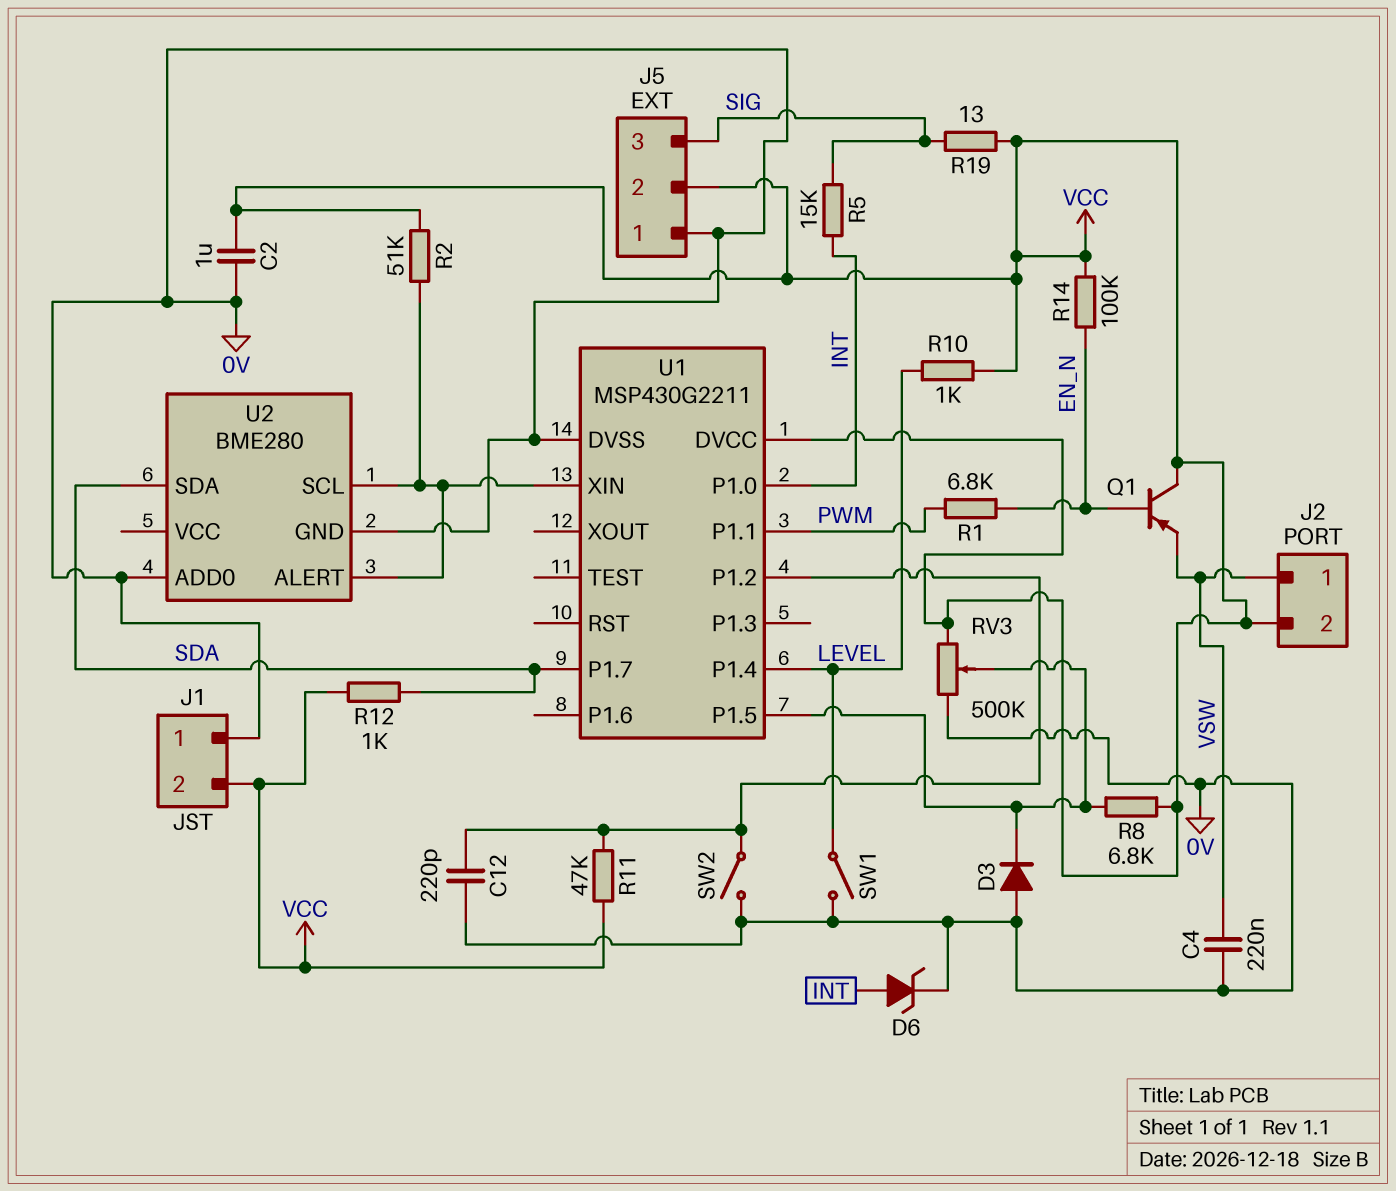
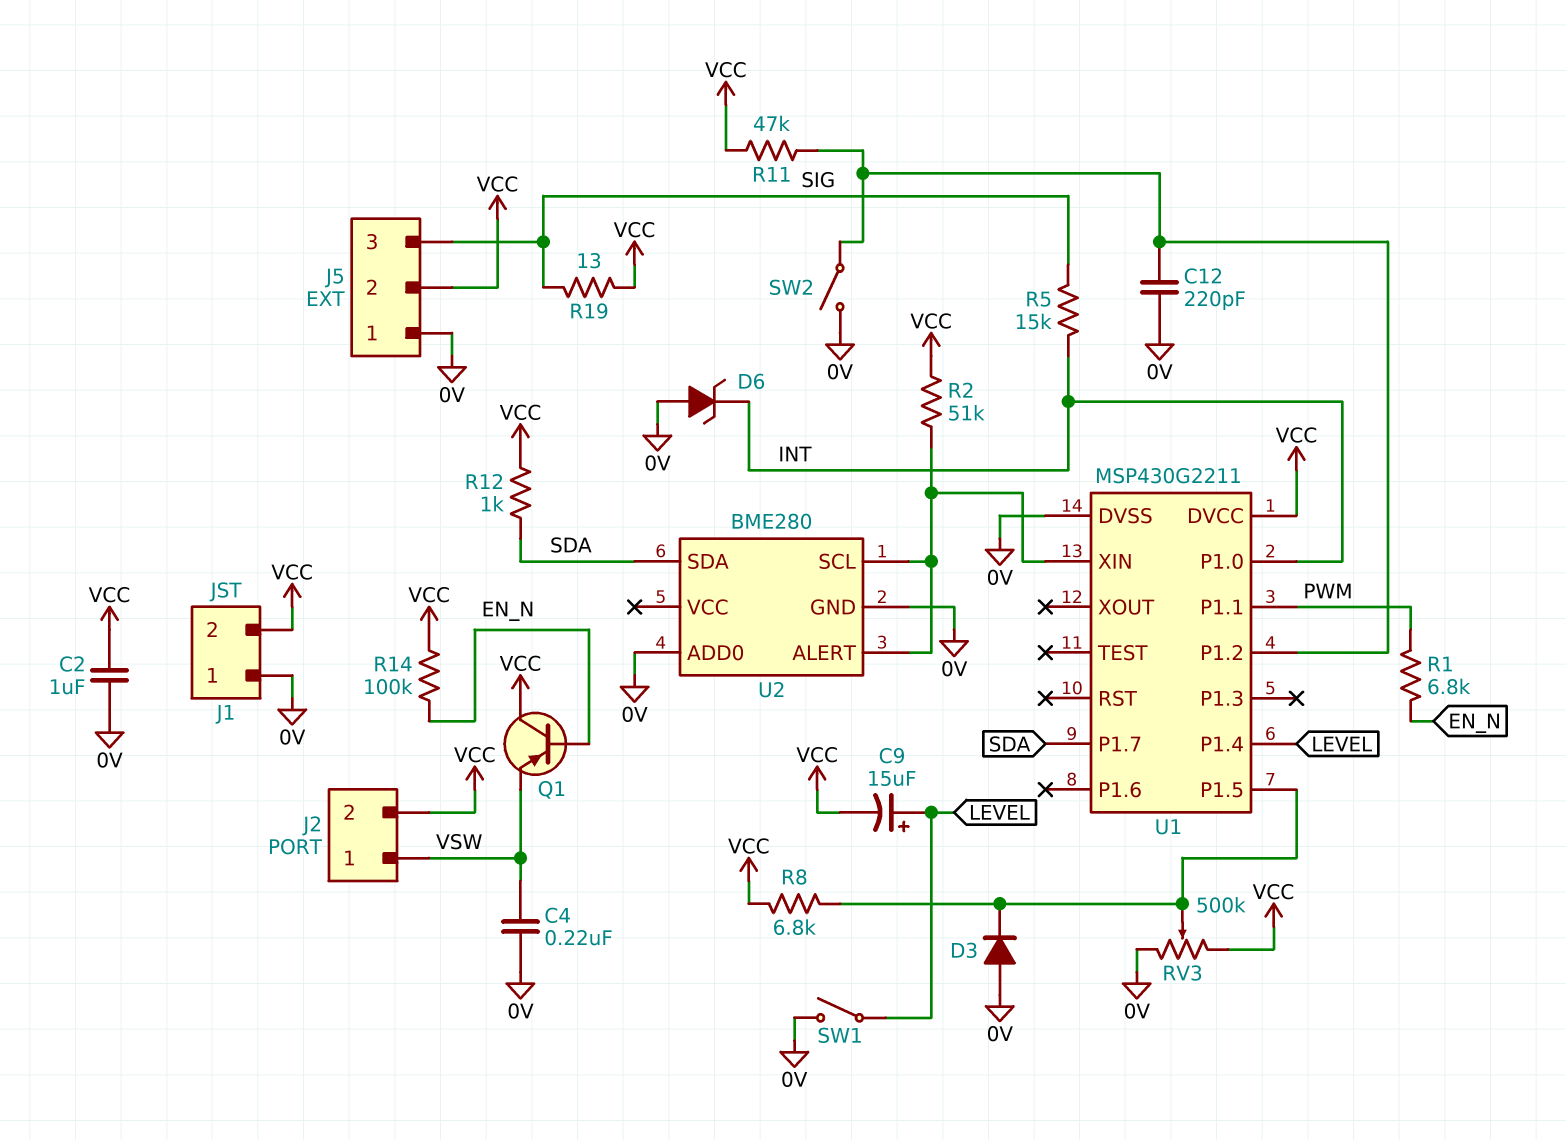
C9: none -> 15uF (plus LEVEL, minus VCC)
D6: zener (A INT, K 0V) -> zener (A 0V, K INT)
R10: 1k (LEVEL, VCC) -> none

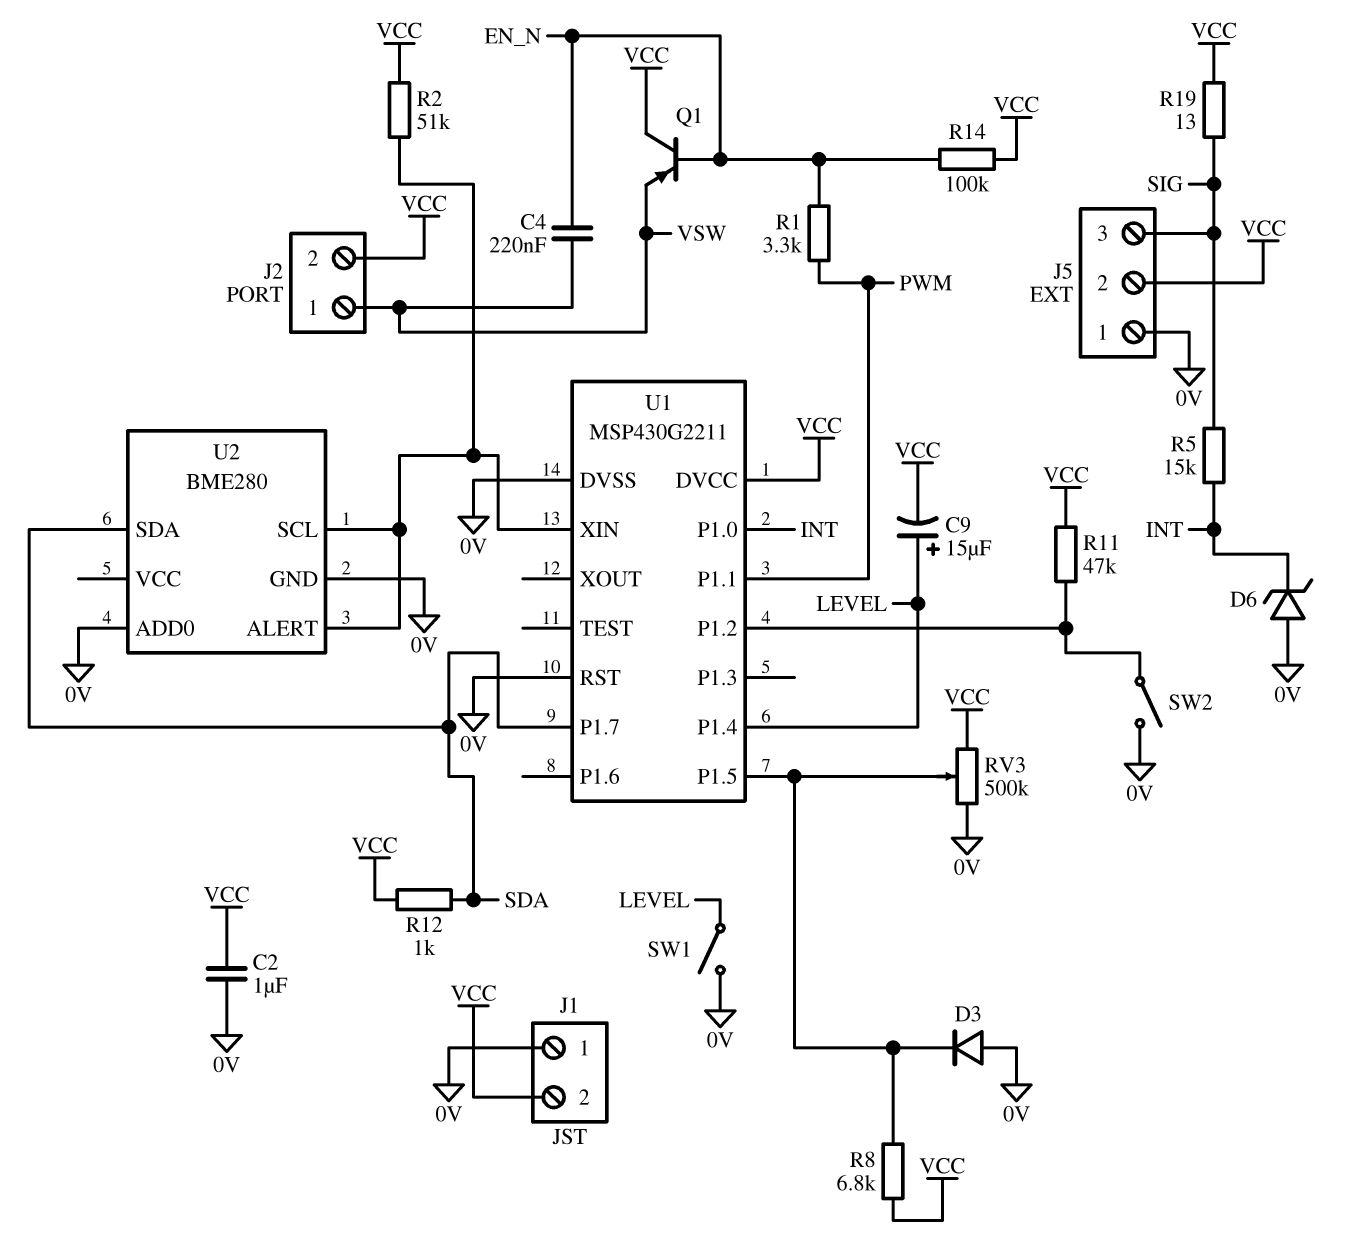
C4: 220nF (0V, VSW) -> 220nF (EN_N, VSW)
C12: 220pF (0V, U1/P1.2) -> none
R1: 6.8k (EN_N, PWM) -> 3.3k (EN_N, PWM)
U1 pin RST: none -> 0V

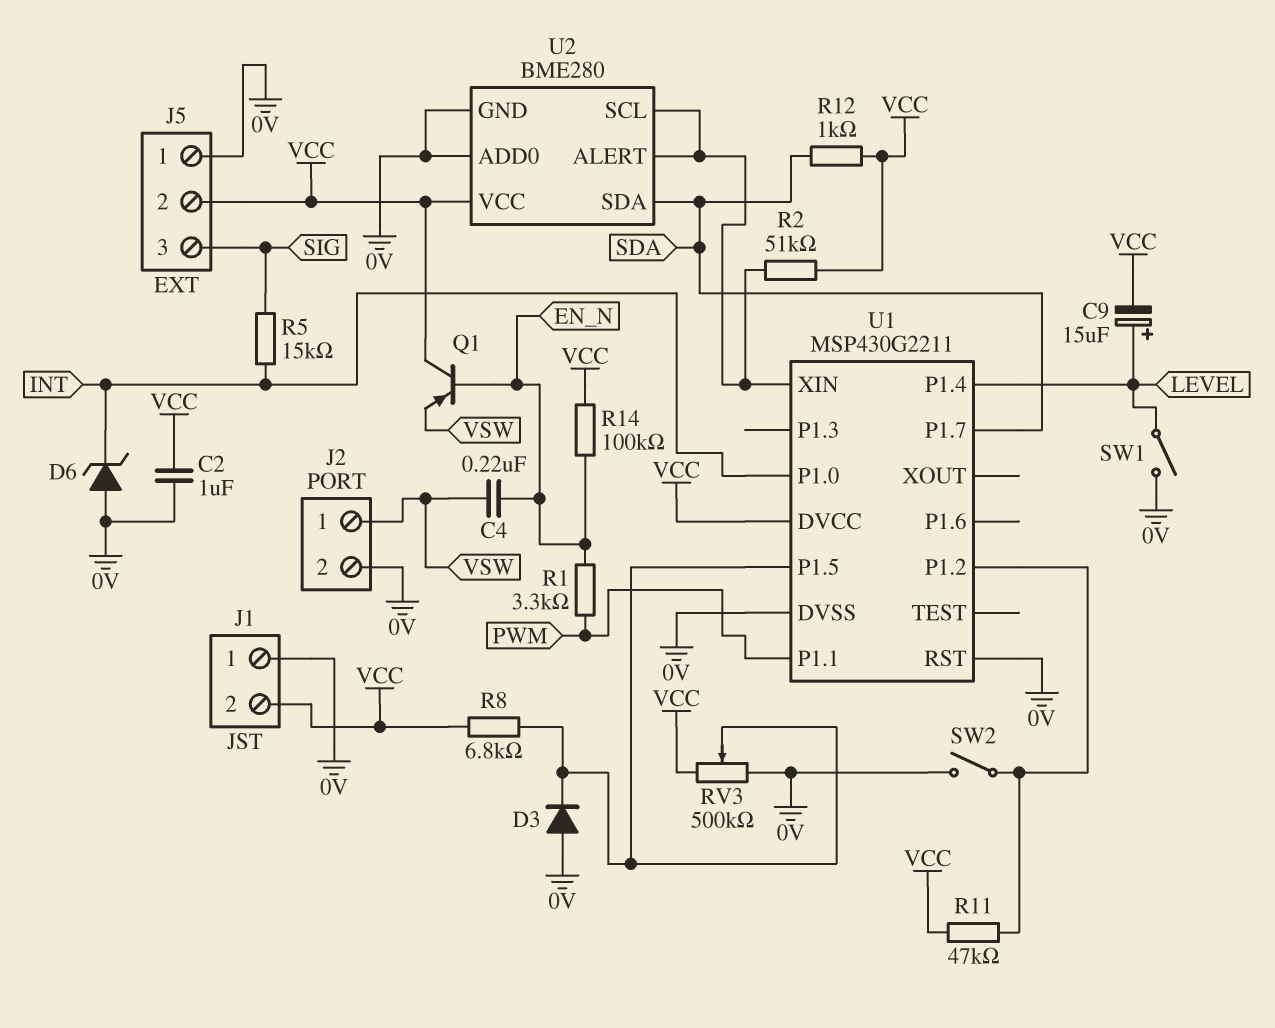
J2 pin 2: VCC -> 0V
R19: 13 (SIG, VCC) -> none
U2 pin VCC: none -> VCC

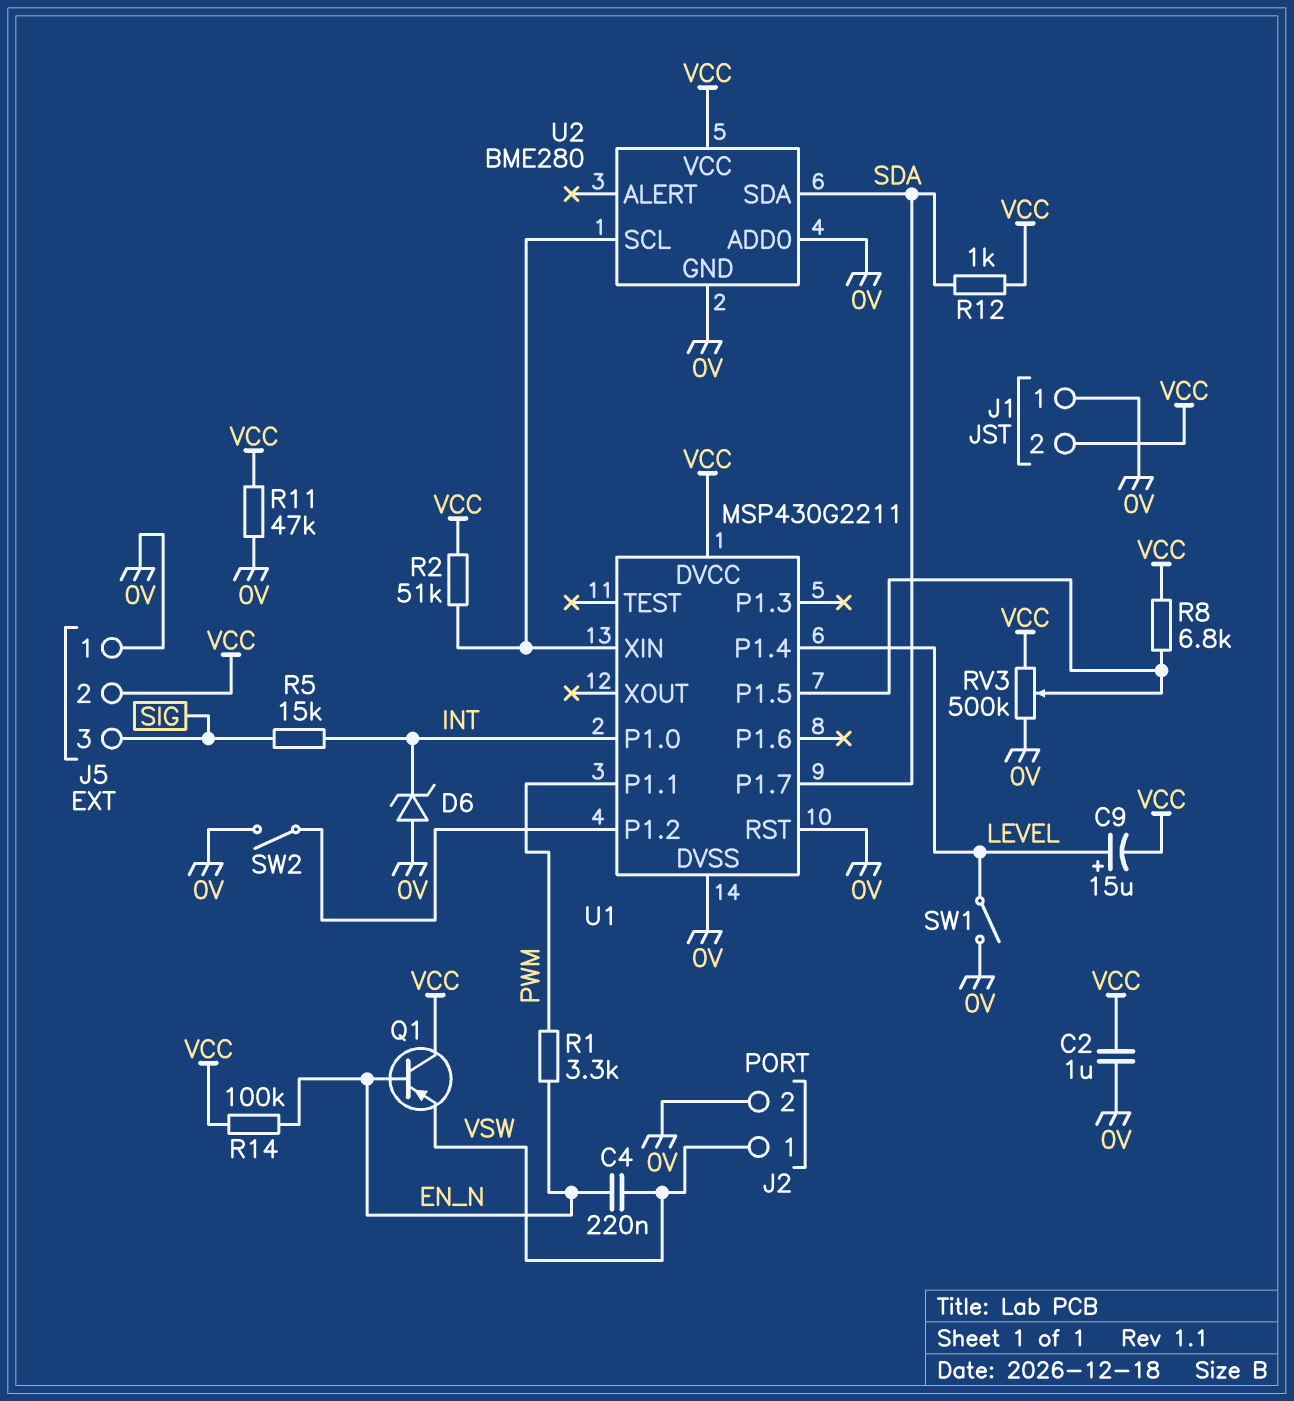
D3: diode (A 0V, K U1/P1.5) -> none
R11: 47k (U1/P1.2, VCC) -> 47k (0V, VCC)
U2 pin ALERT: U1/XIN -> none

